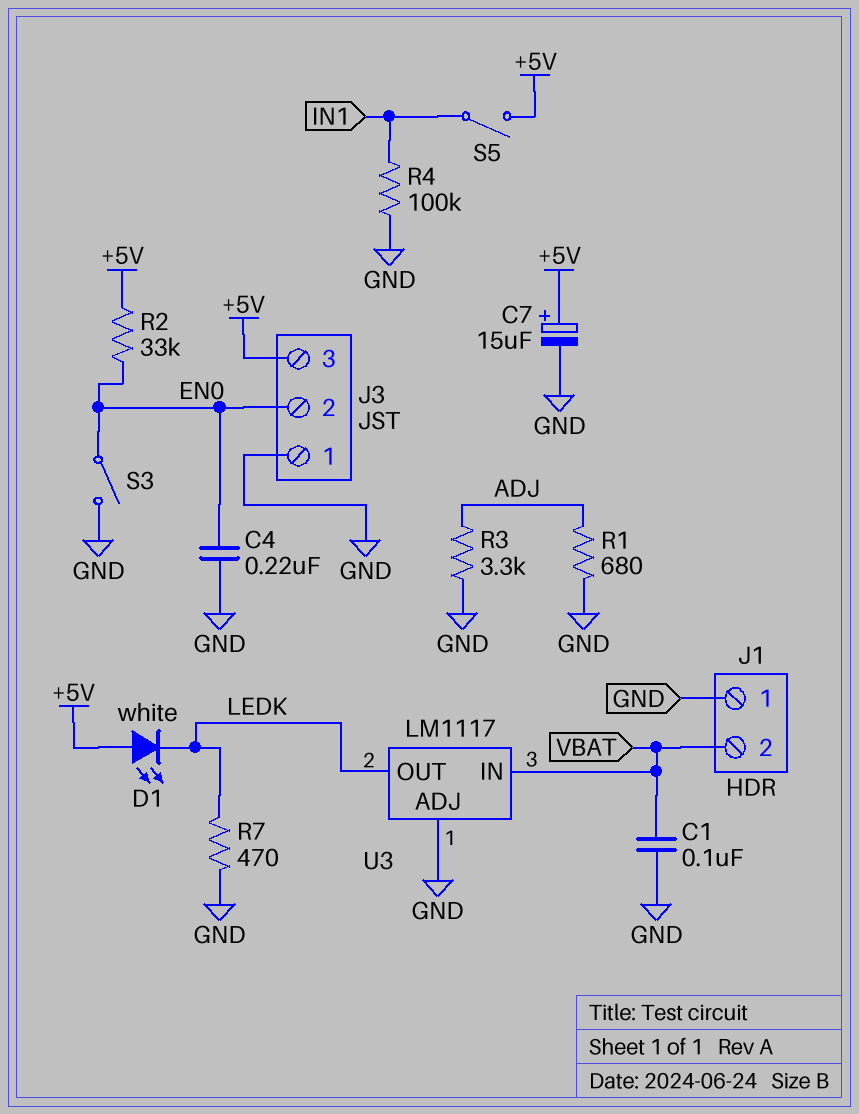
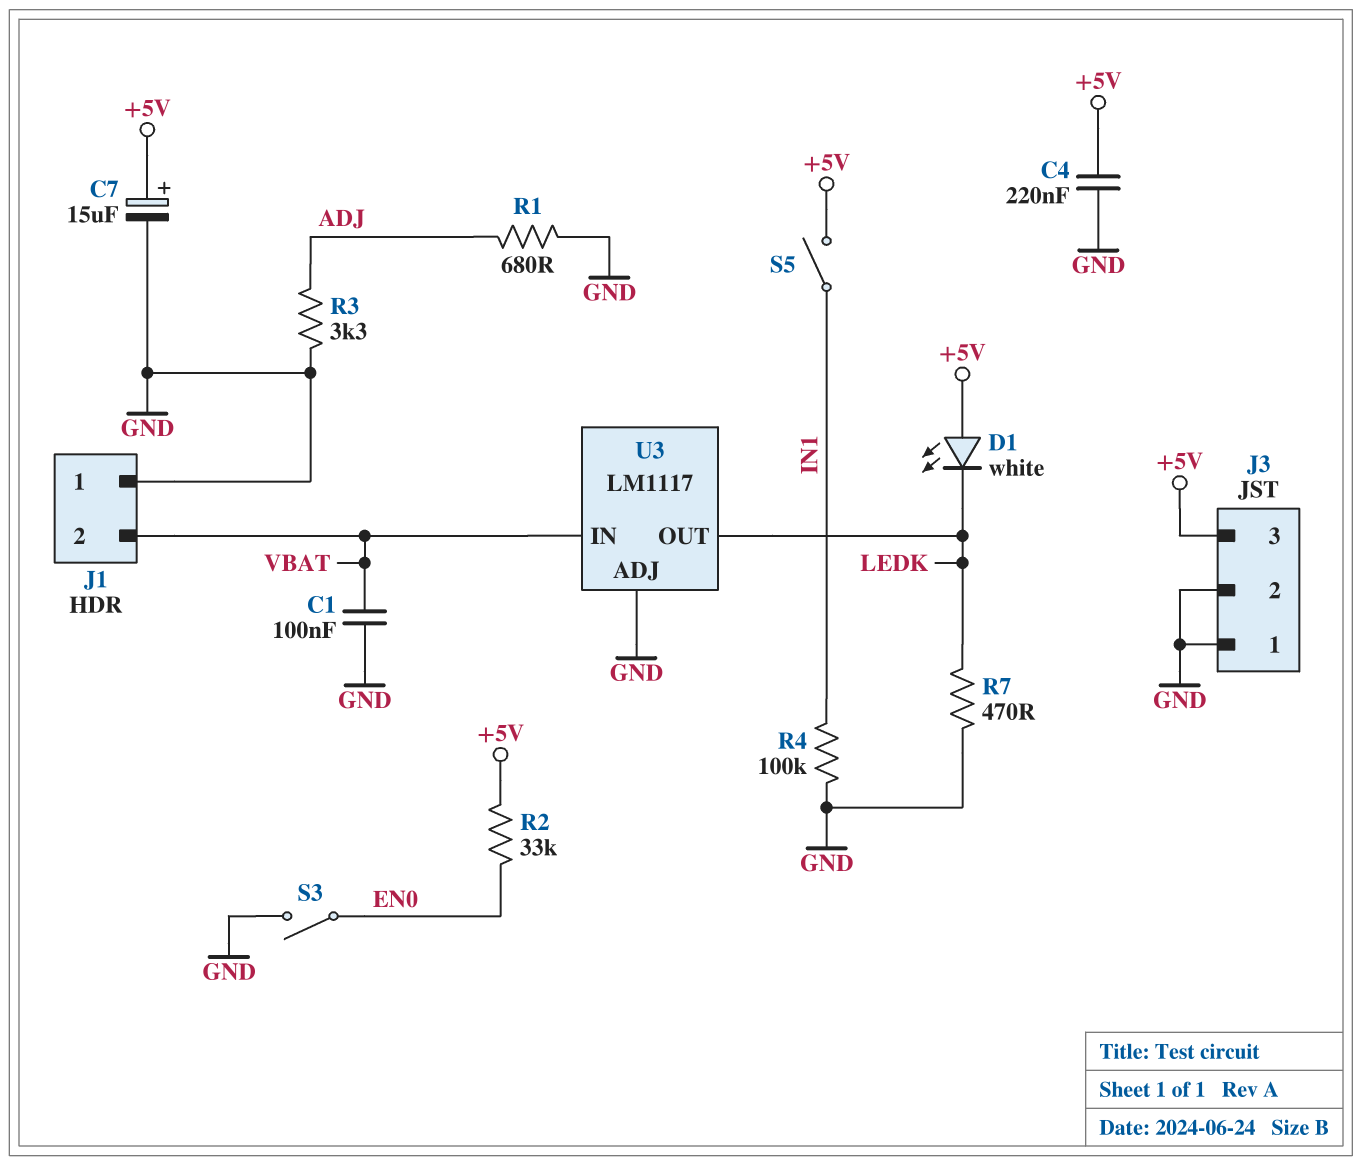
C4: 220nF (EN0, GND) -> 220nF (+5V, GND)
J3 pin 2: EN0 -> GND

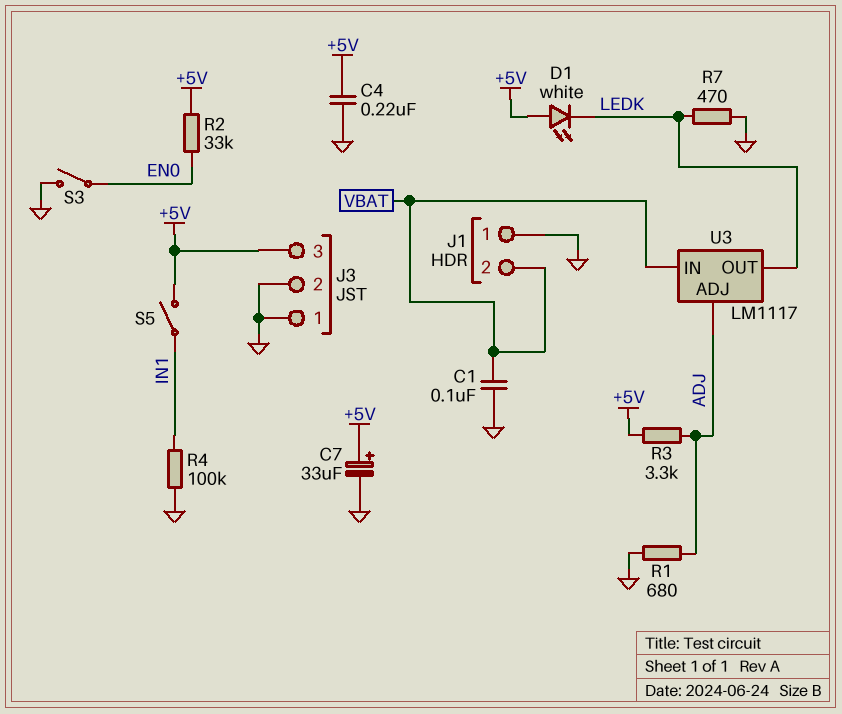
C7: 15uF (plus +5V, minus GND) -> 33uF (plus +5V, minus GND)
R3: 3.3k (ADJ, GND) -> 3.3k (+5V, ADJ)
U3 pin ADJ: GND -> ADJ

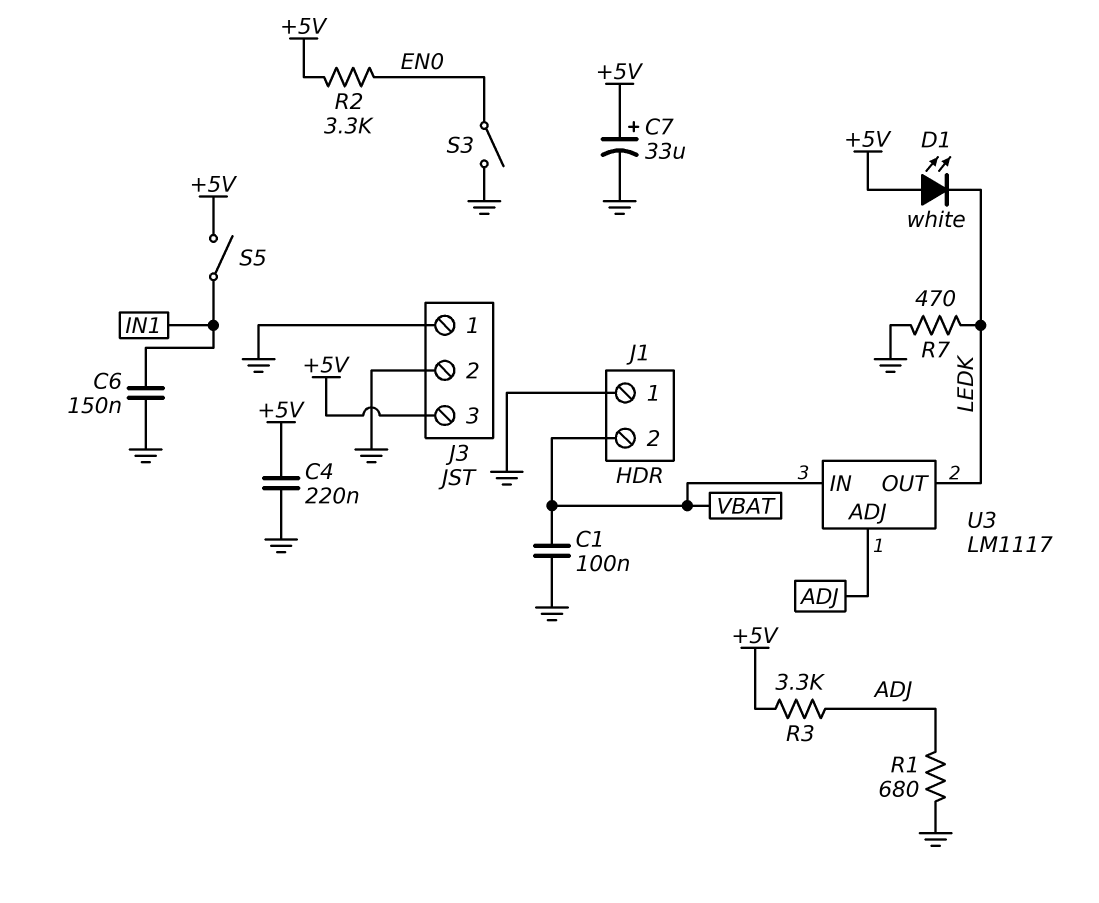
C6: none -> 150nF (GND, IN1)
R2: 33k (+5V, EN0) -> 3.3k (+5V, EN0)
R4: 100k (GND, IN1) -> none

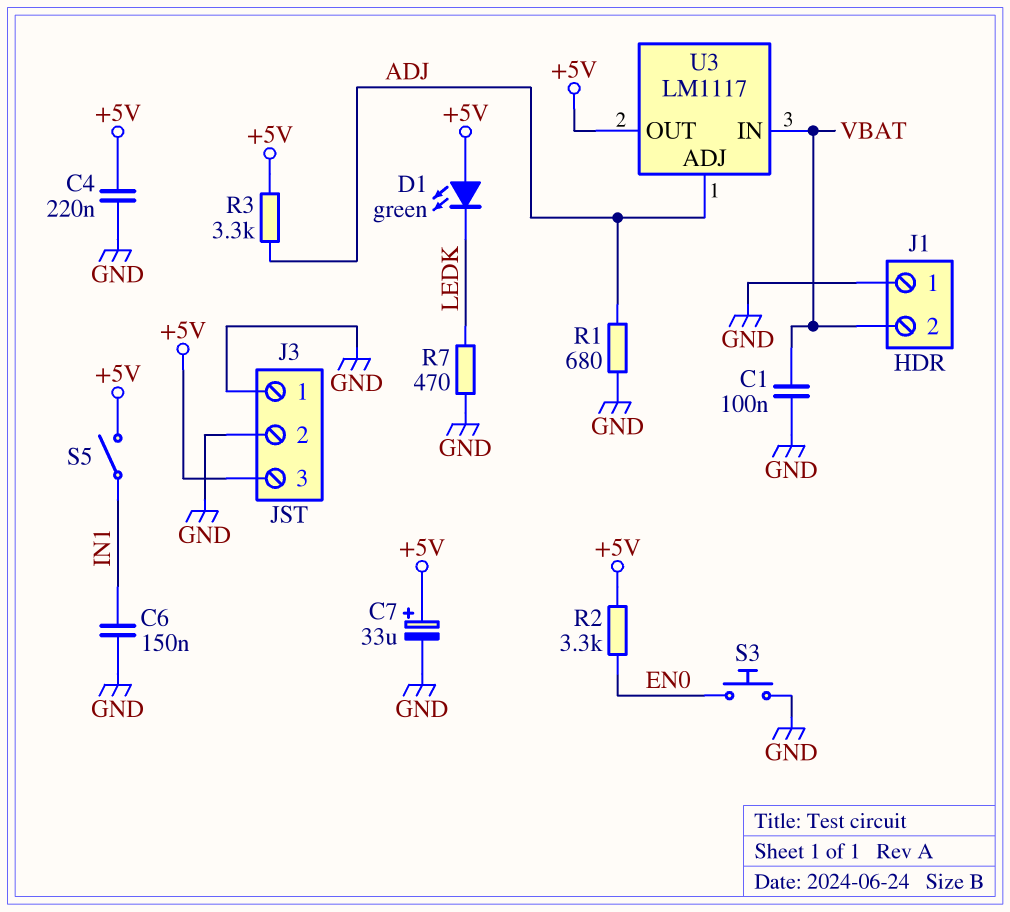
D1: LED white (A +5V, K LEDK) -> LED green (A +5V, K LEDK)
S3: switch (EN0, GND) -> button (EN0, GND)
U3 pin OUT: LEDK -> +5V

